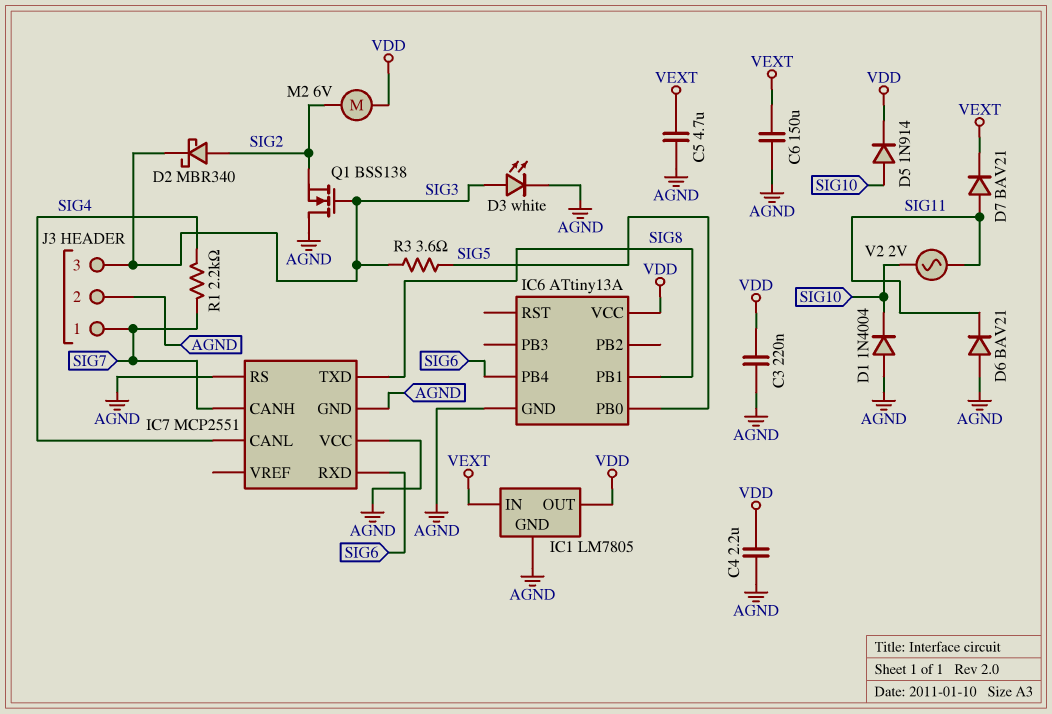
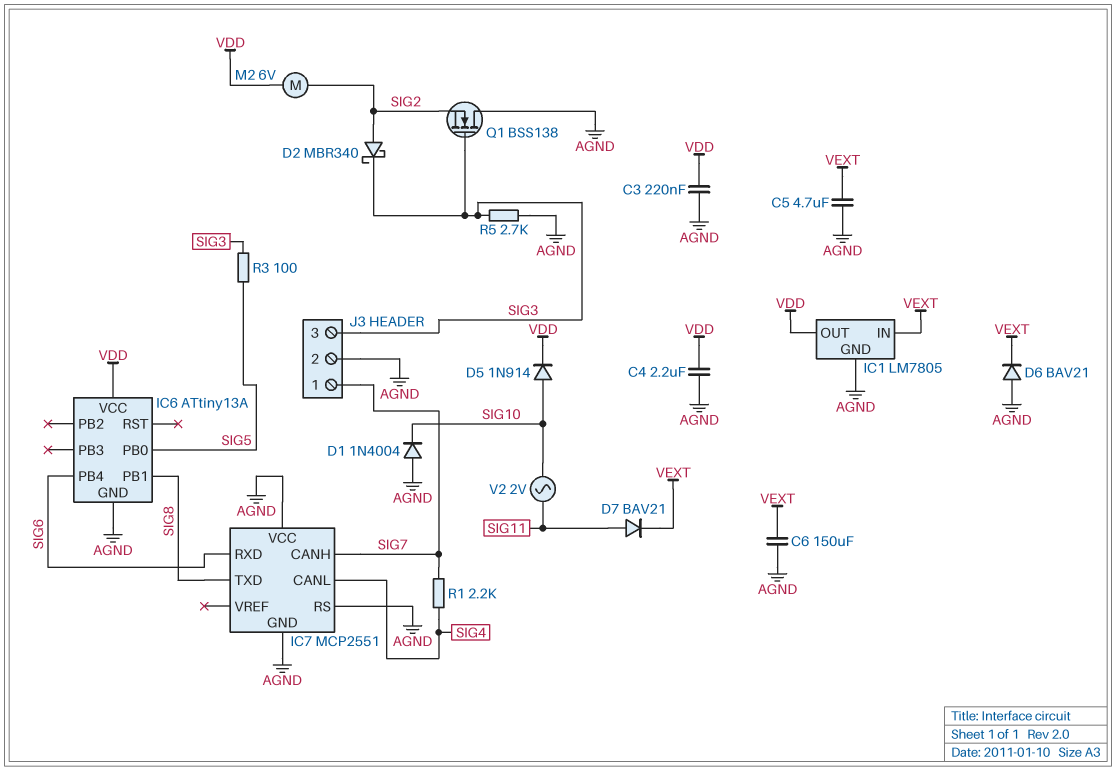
D3: LED white (A SIG3, K AGND) -> none
D6: diode BAV21 (A AGND, K SIG11) -> diode BAV21 (A AGND, K VEXT)
R3: 3.6 (SIG3, SIG5) -> 100 (SIG3, SIG5)
R5: none -> 2.7k (AGND, SIG3)

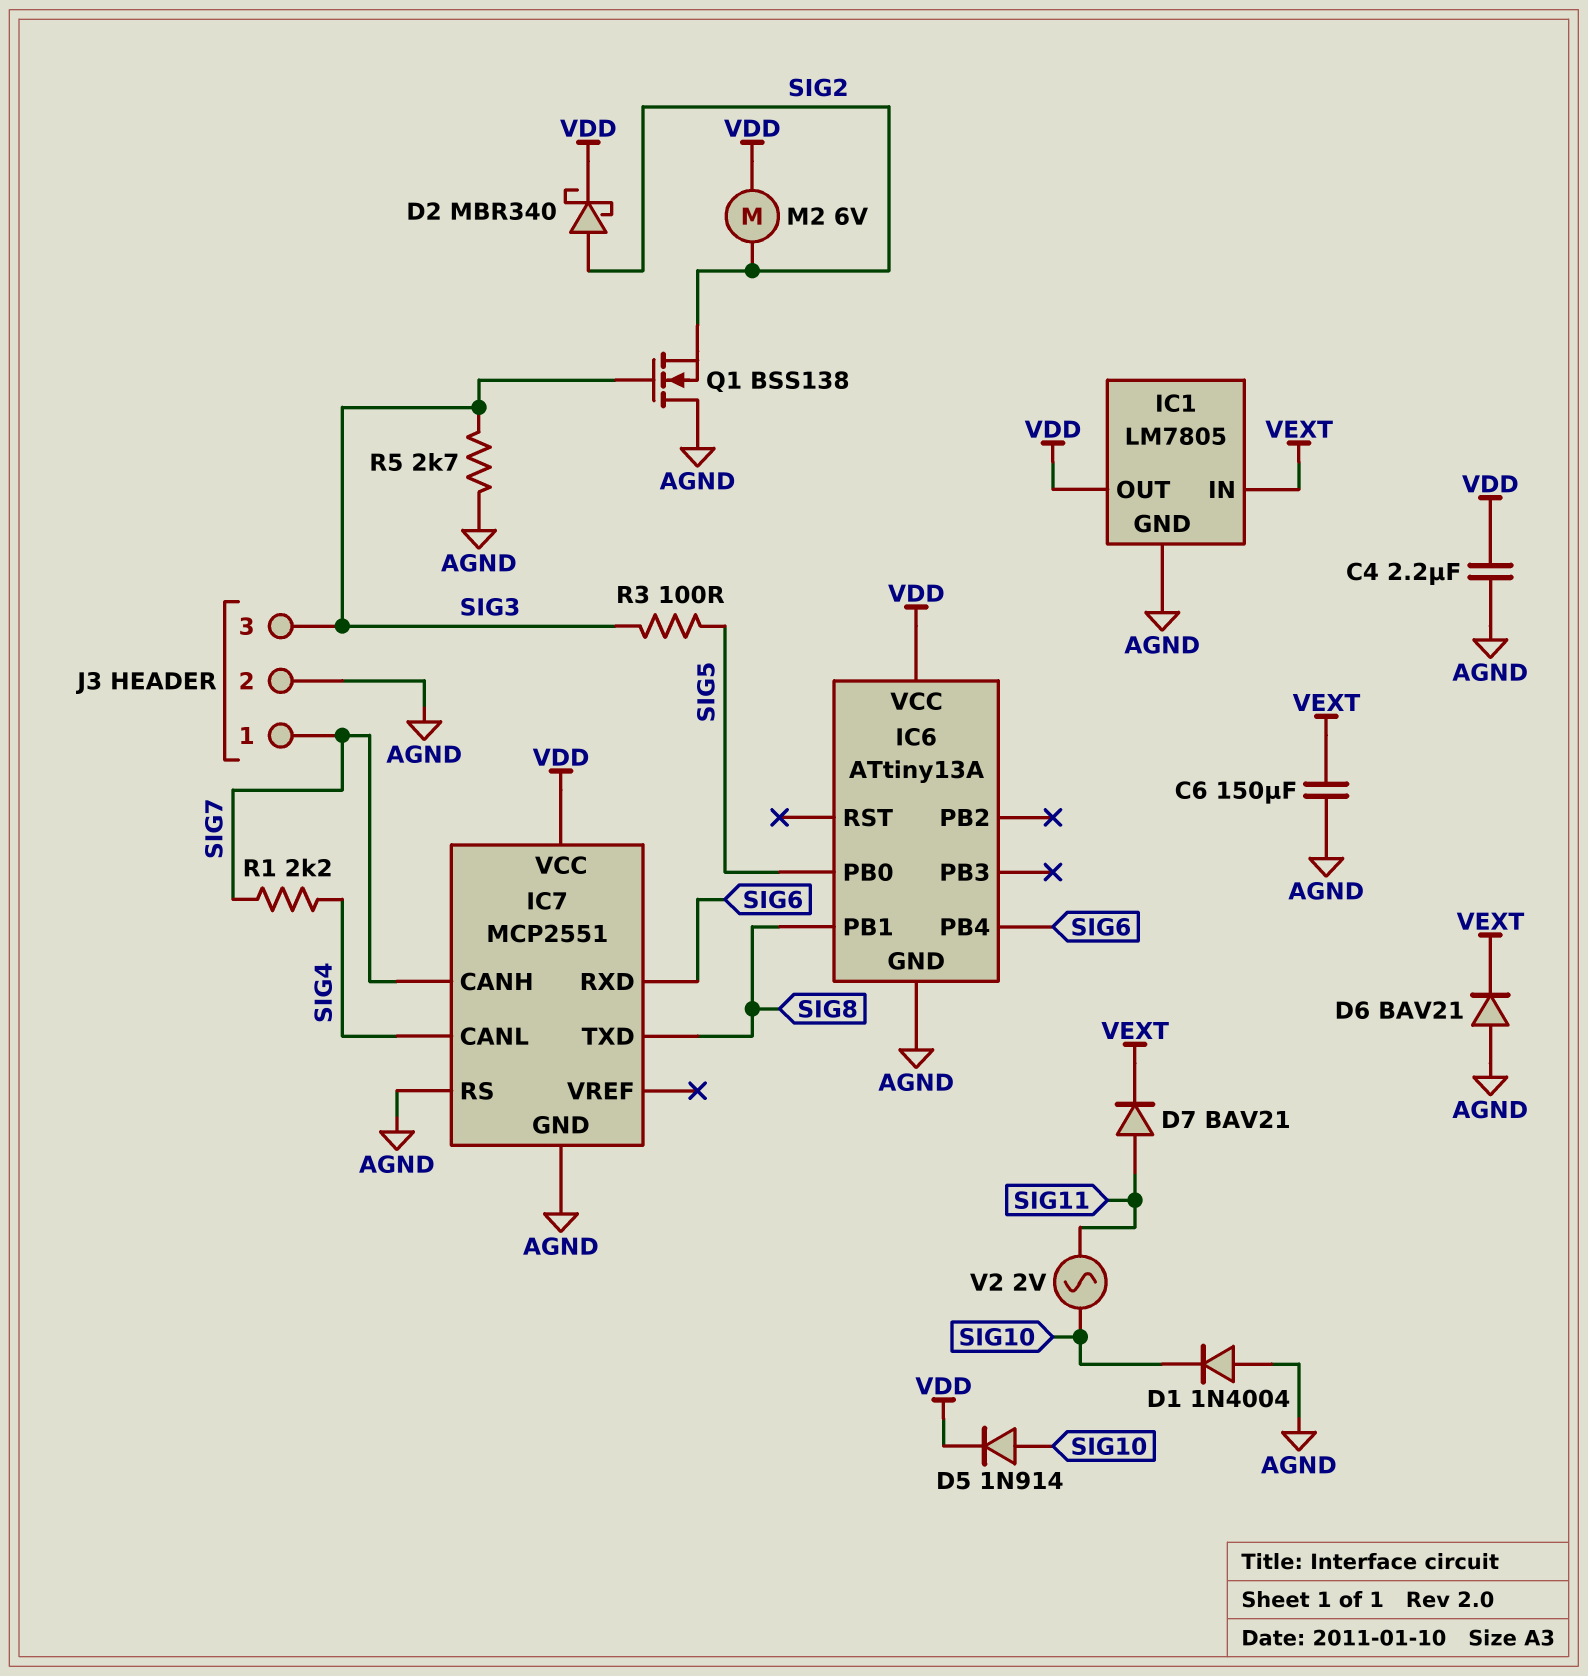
C3: 220nF (AGND, VDD) -> none
C5: 4.7uF (AGND, VEXT) -> none
D2: schottky MBR340 (A SIG2, K SIG3) -> schottky MBR340 (A SIG2, K VDD)
IC7 pin VCC: AGND -> VDD

